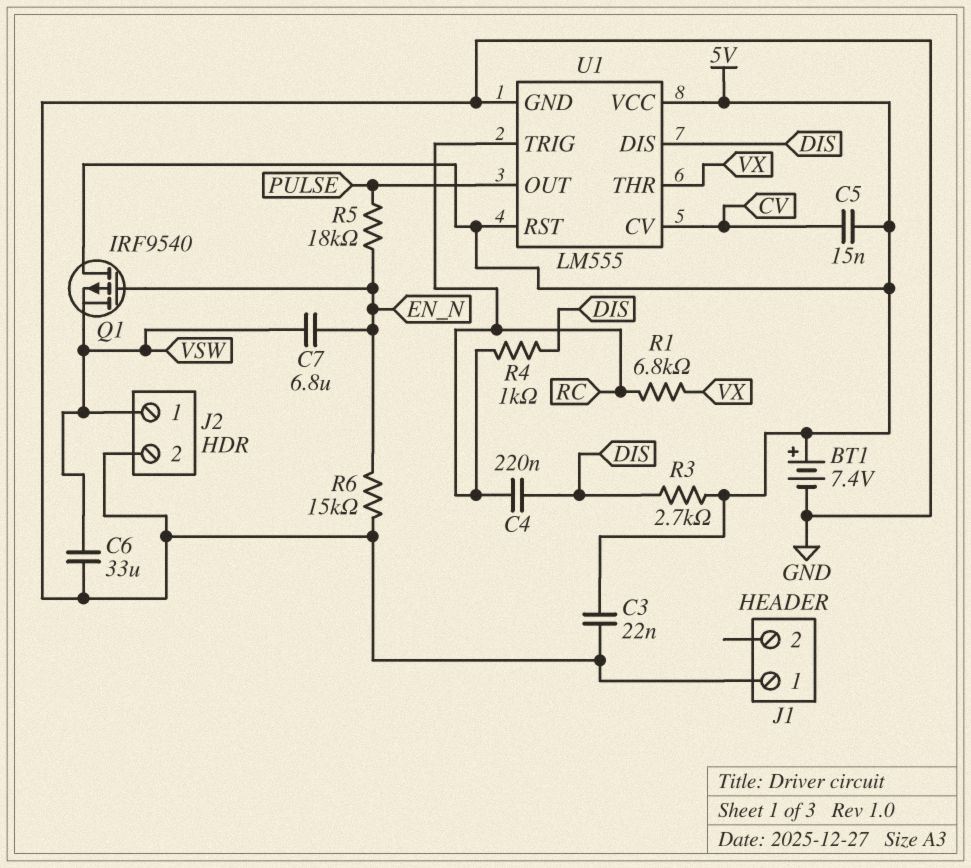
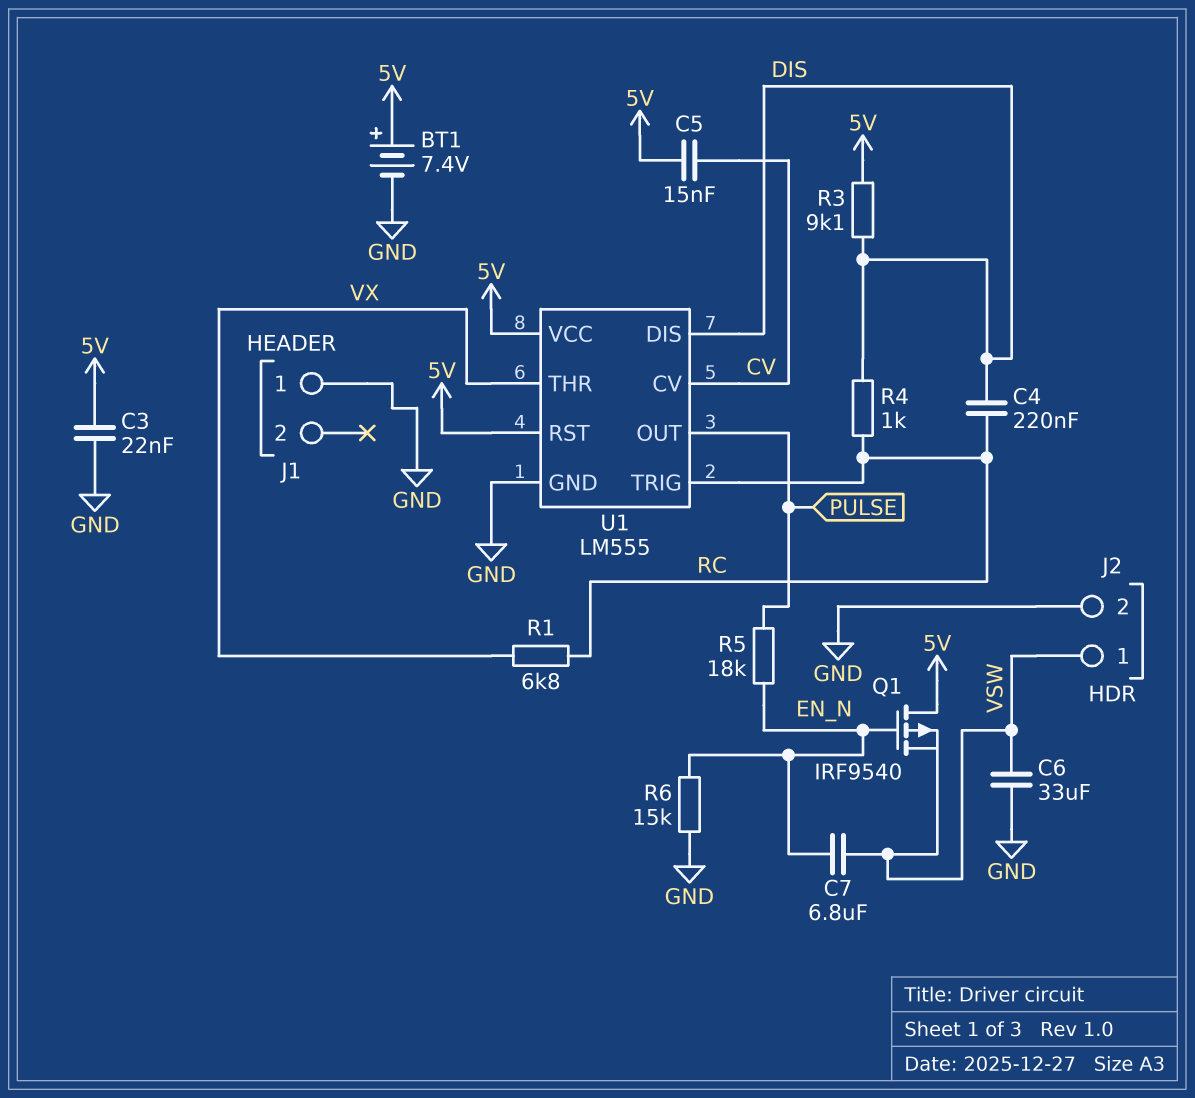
R3: 2.7k (5V, DIS) -> 9.1k (5V, DIS)

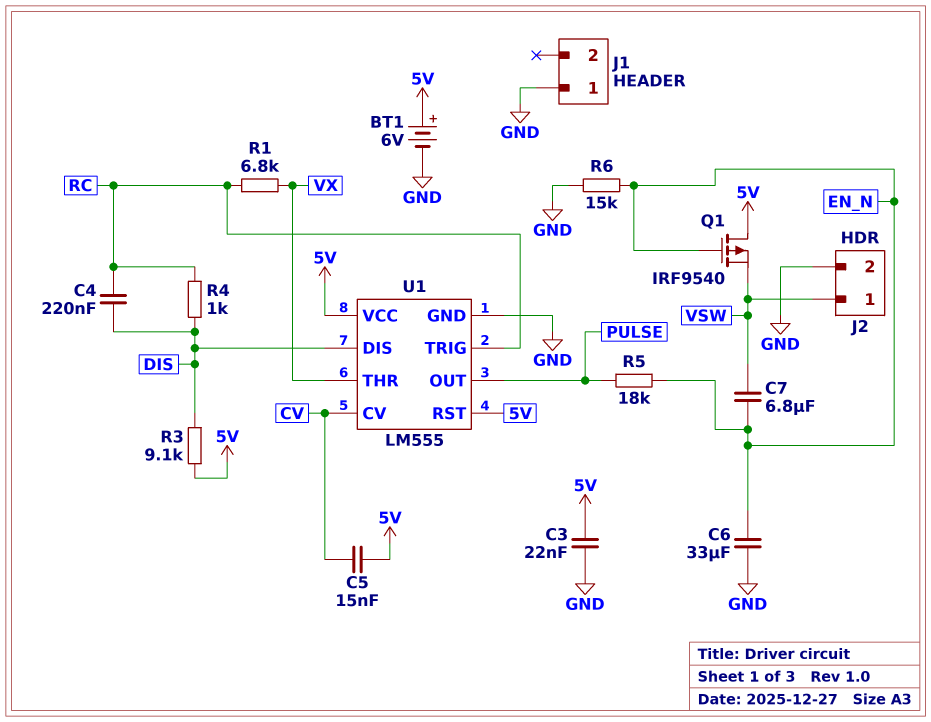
BT1: 7.4V (plus 5V, minus GND) -> 6V (plus 5V, minus GND)
C6: 33uF (GND, VSW) -> 33uF (EN_N, GND)

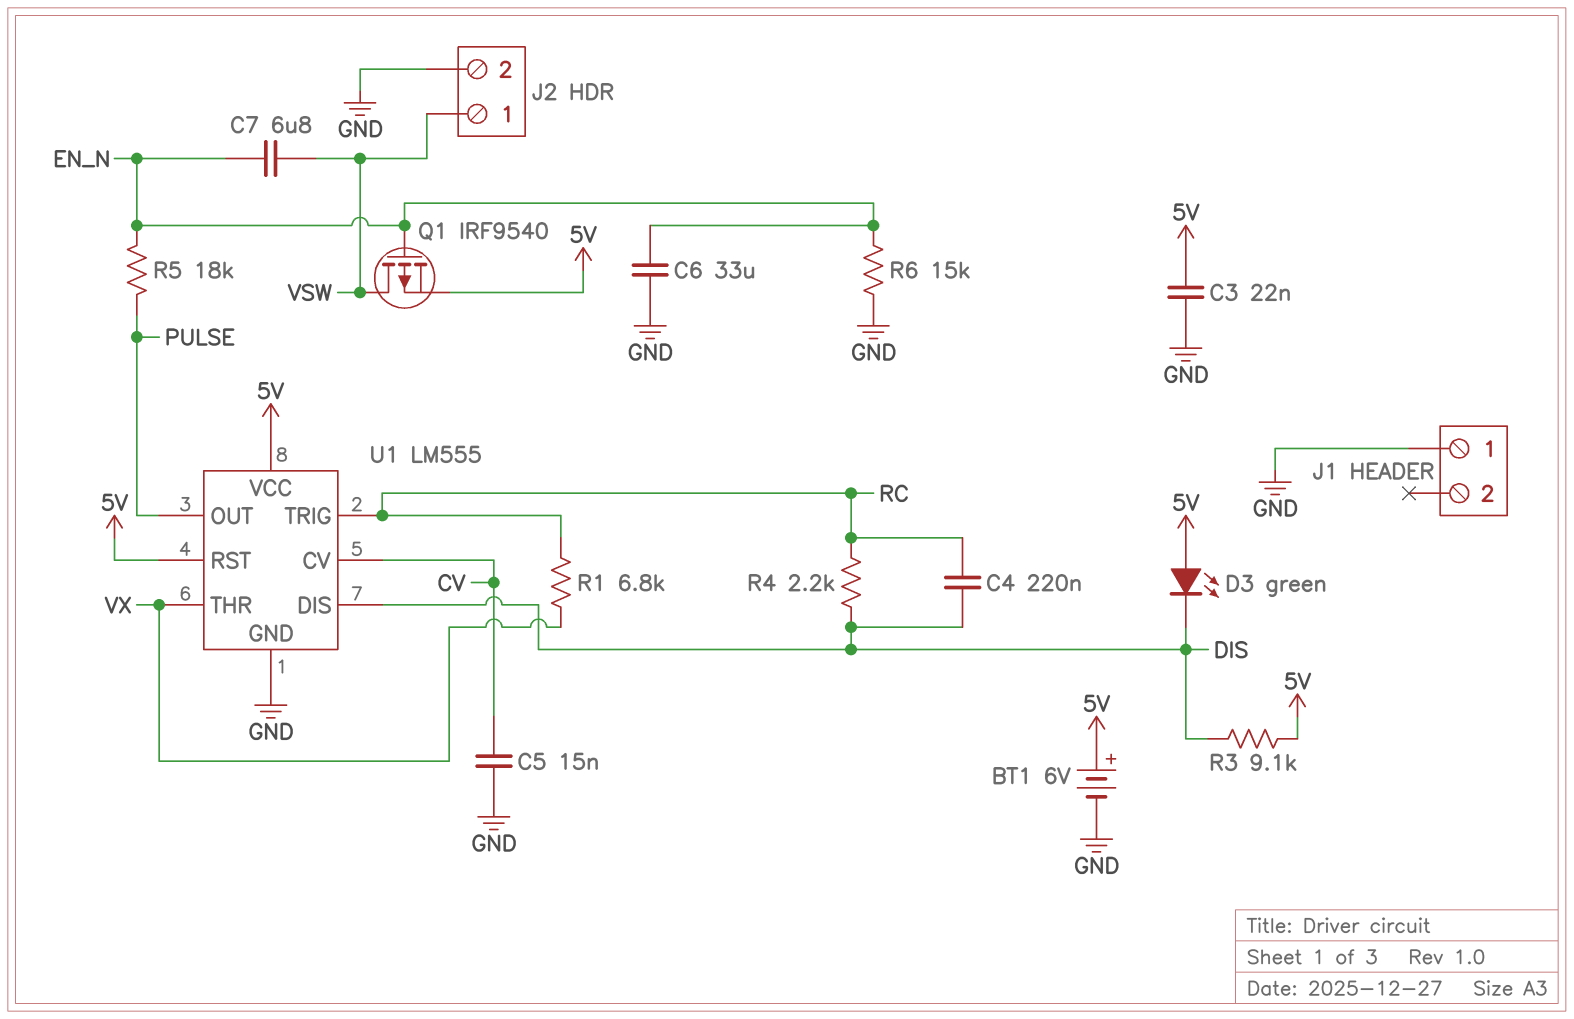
C5: 15nF (5V, CV) -> 15nF (CV, GND)
D3: none -> LED green (A 5V, K DIS)
Q1: PMOS IRF9540 (G EN_N, D 5V, S VSW) -> PMOS IRF9540 (G EN_N, D VSW, S 5V)
R4: 1k (DIS, RC) -> 2.2k (DIS, RC)

